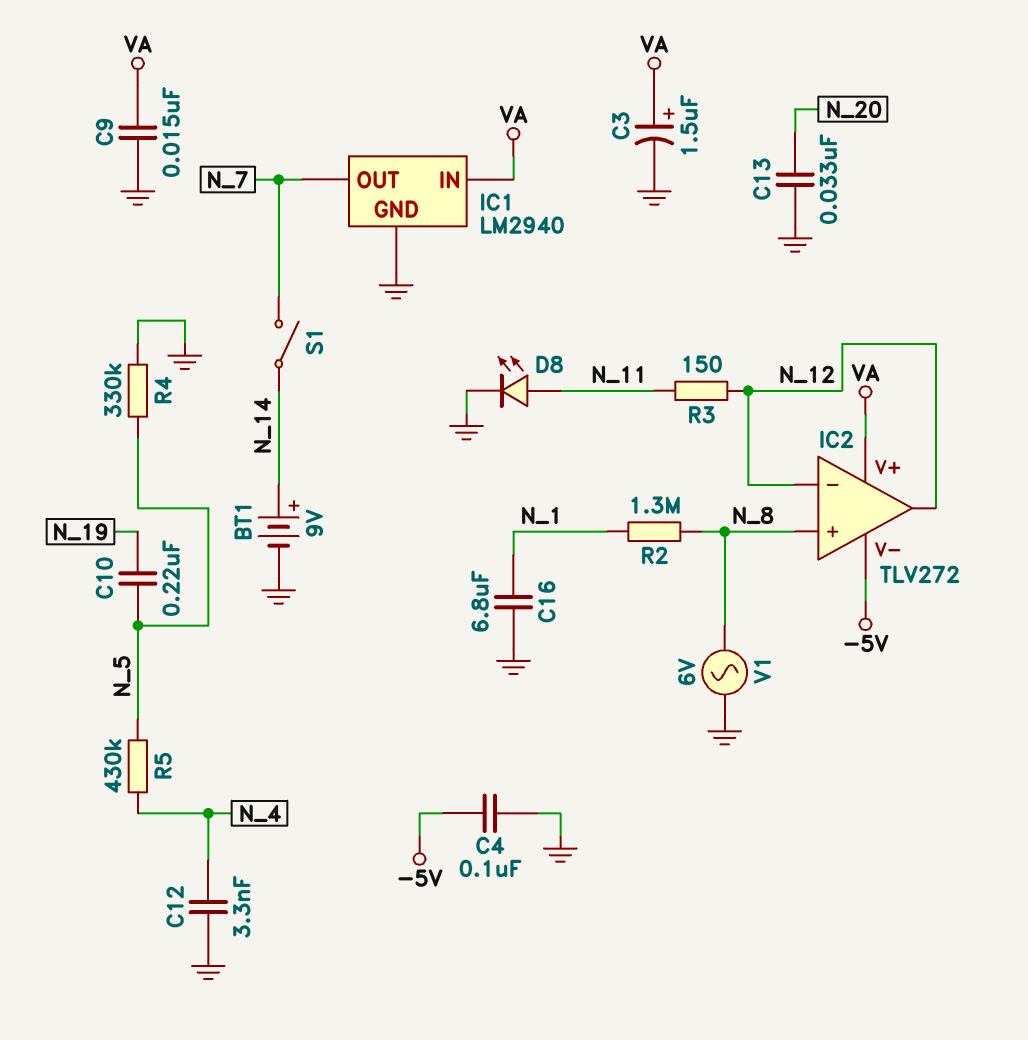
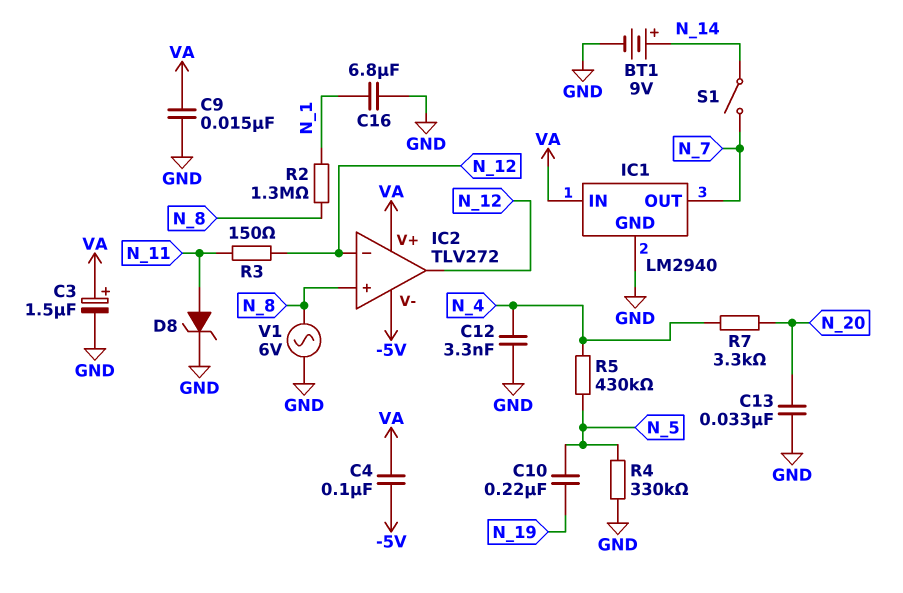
C4: 100nF (-5V, GND) -> 100nF (-5V, VA)
D8: LED (A N_11, K GND) -> zener (A N_11, K GND)
R7: none -> 3.3k (N_4, N_20)

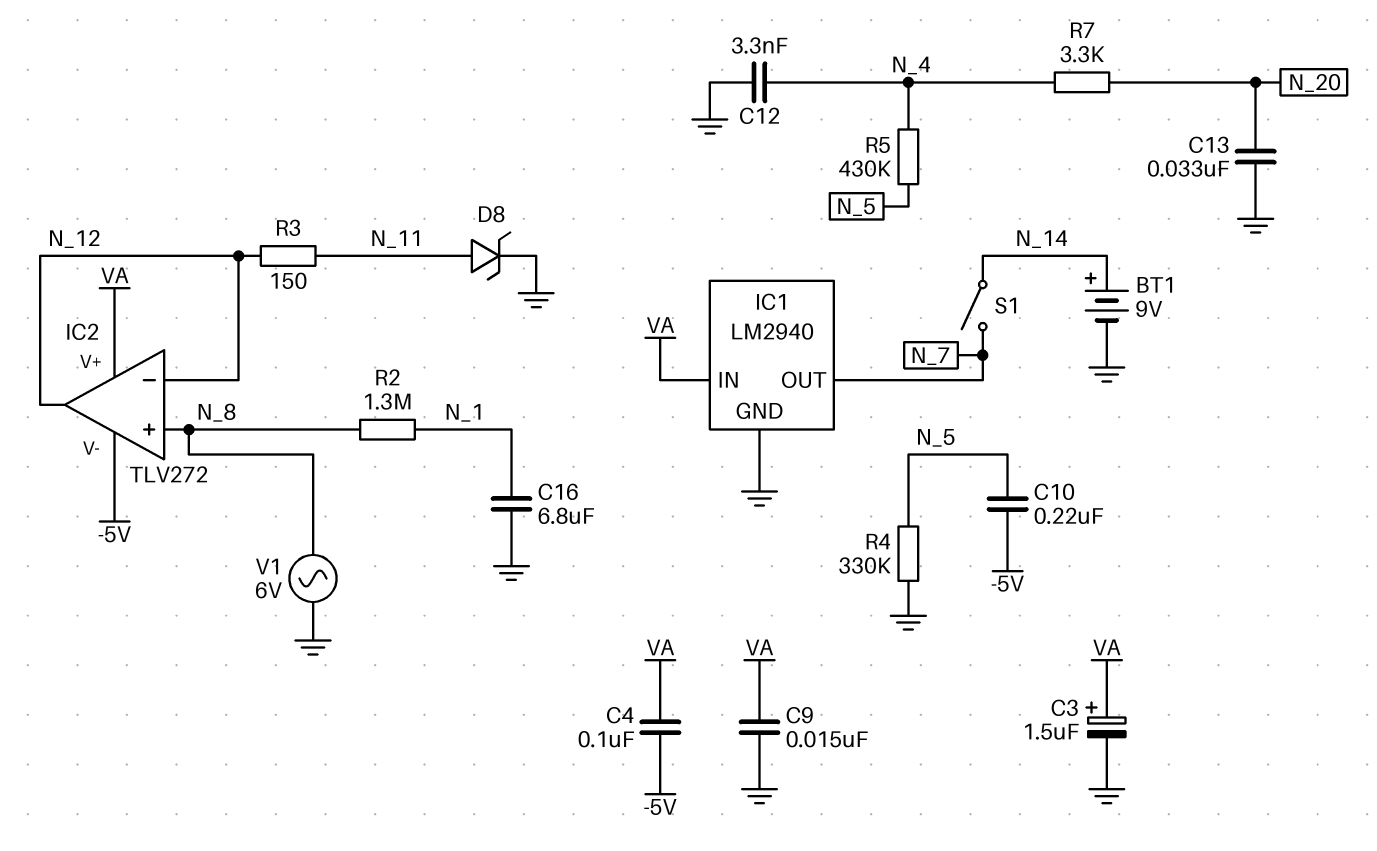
C10: 220nF (N_5, N_19) -> 220nF (-5V, N_5)

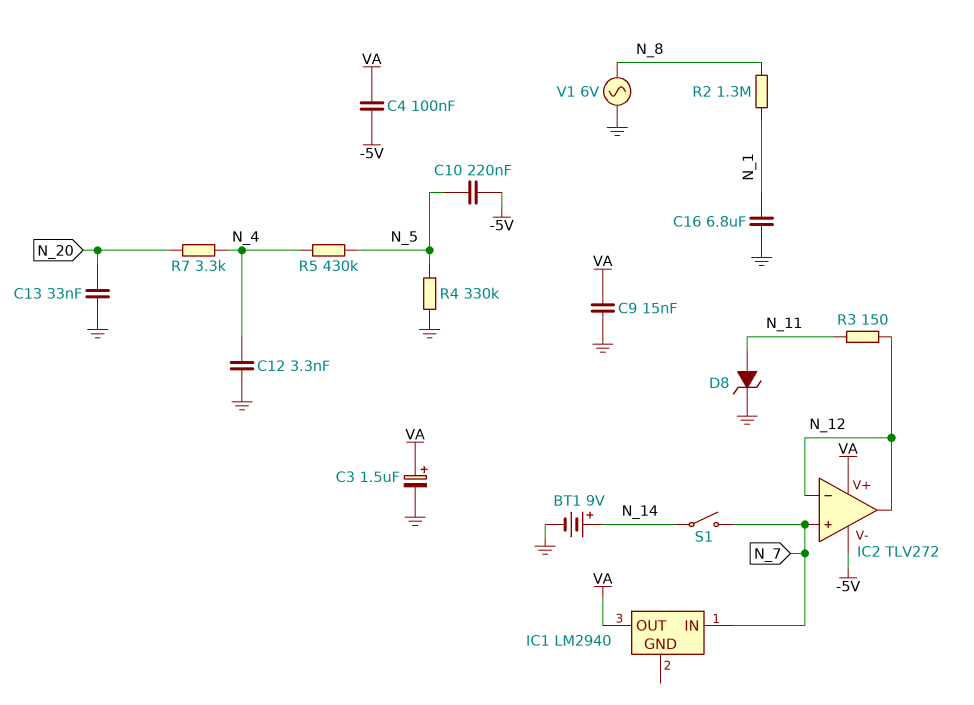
IC1 pin GND: GND -> none
IC1 pin IN: VA -> N_7
IC1 pin OUT: N_7 -> VA
IC2 pin in+: N_8 -> N_7

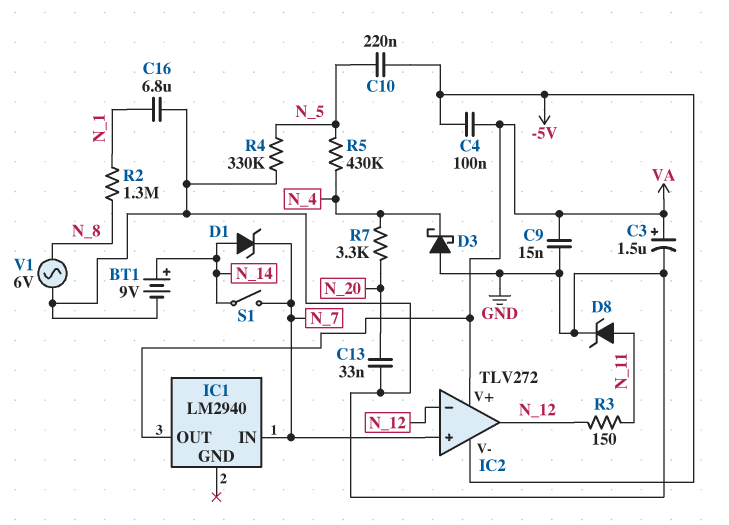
C12: 3.3nF (GND, N_4) -> none
D1: none -> zener (A N_14, K N_7)
D3: none -> schottky (A GND, K N_4)

